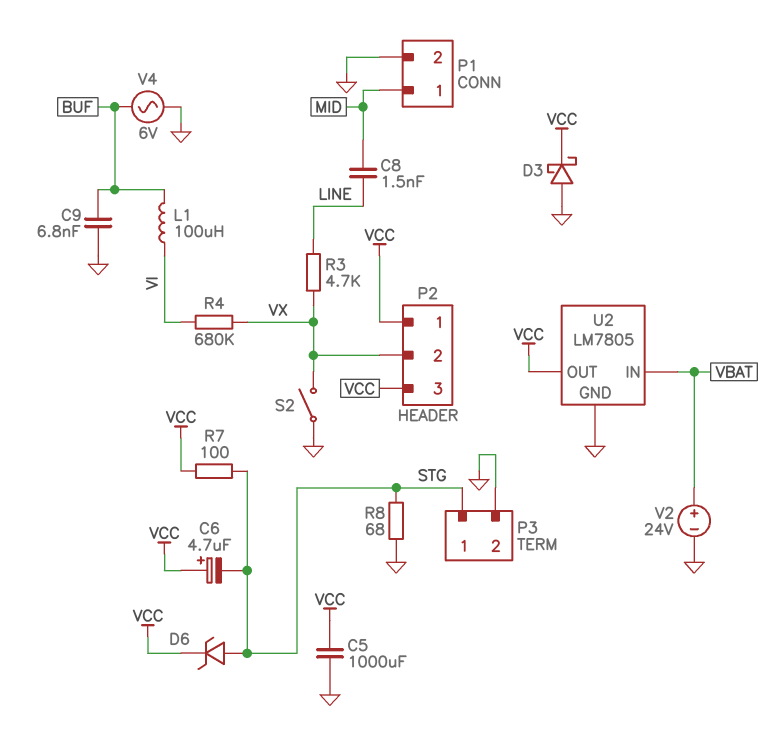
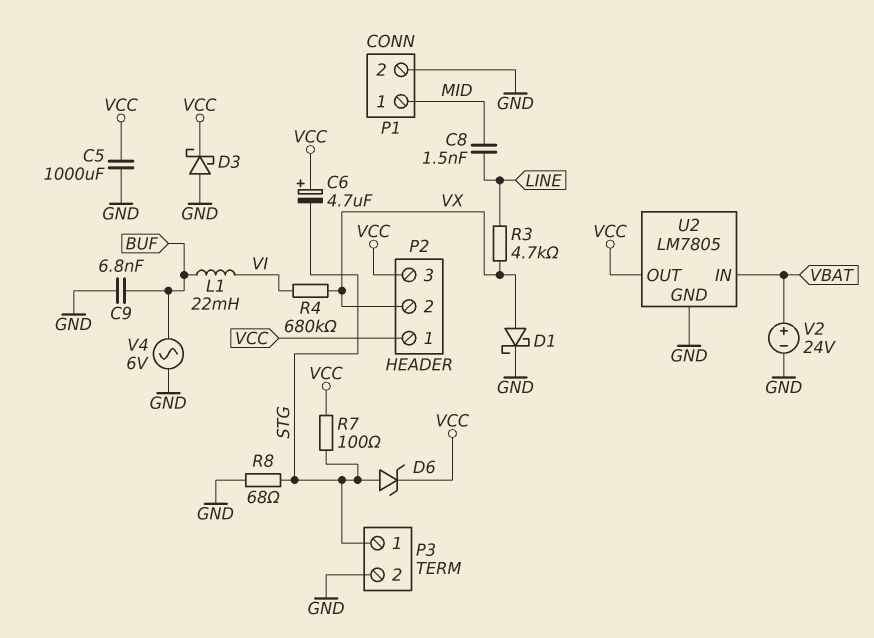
D1: none -> schottky (A VX, K GND)
L1: 100uH (BUF, VI) -> 22mH (BUF, VI)
S2: switch (GND, VX) -> none

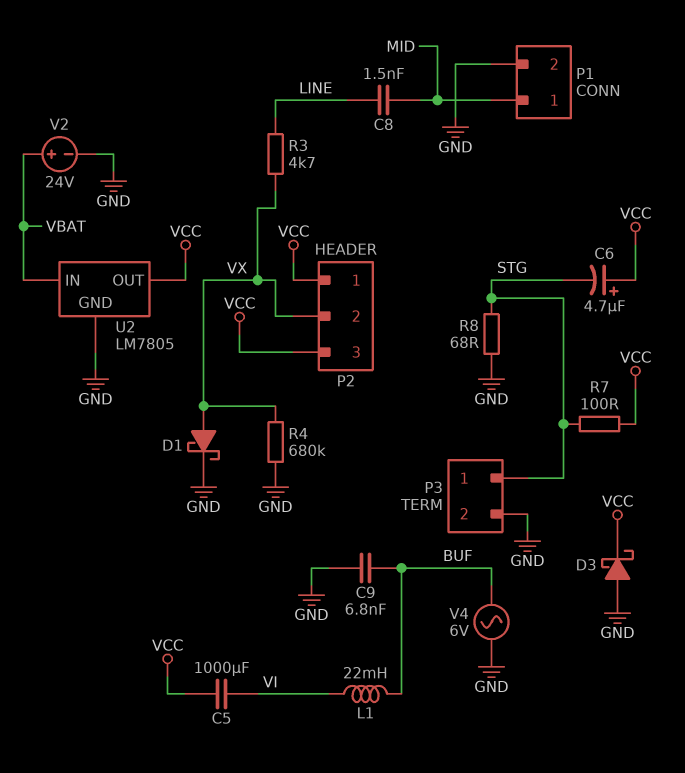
C5: 1000uF (GND, VCC) -> 1000uF (VCC, VI)
D6: zener (A STG, K VCC) -> none
R4: 680k (VI, VX) -> 680k (GND, VX)

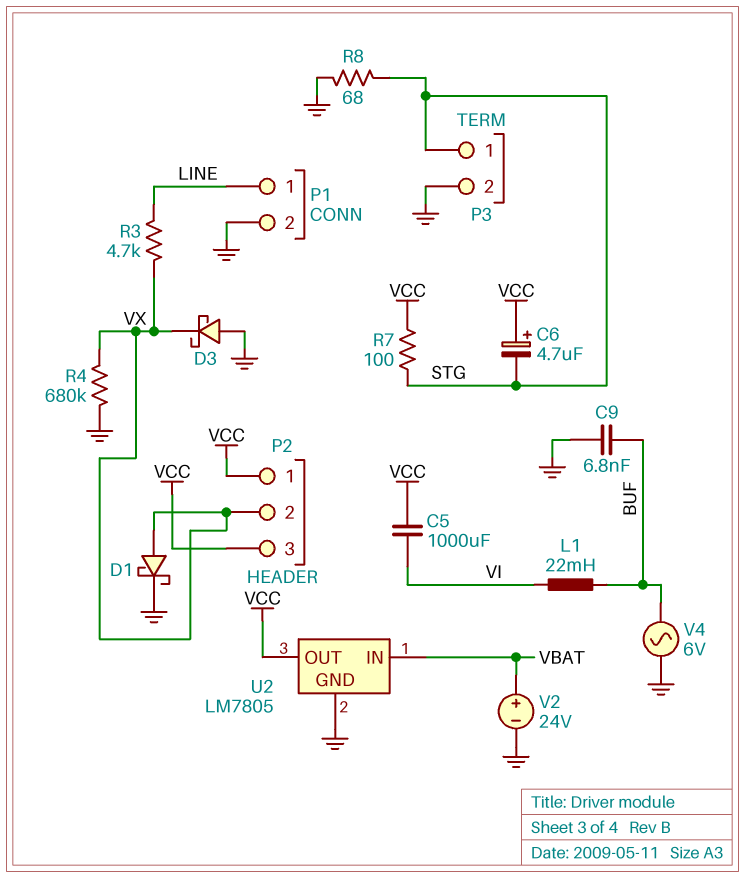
C8: 1.5nF (LINE, MID) -> none
D3: schottky (A GND, K VCC) -> schottky (A GND, K VX)
P1 pin 1: MID -> LINE

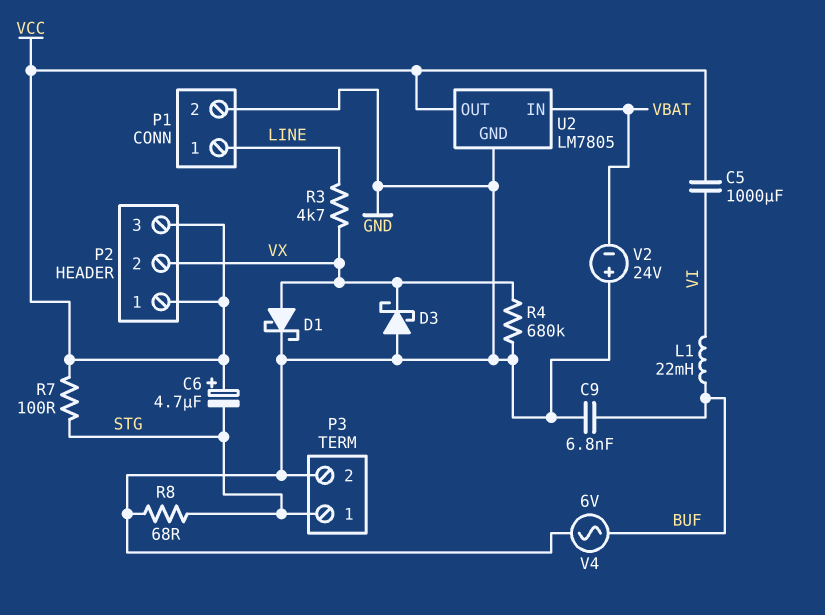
V2: 24V (plus VBAT, minus GND) -> 24V (plus GND, minus VBAT)

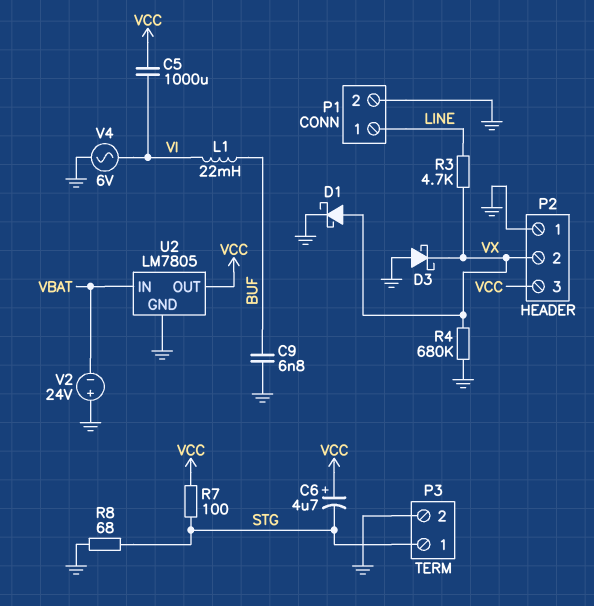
P2 pin 1: VCC -> GND
V4: AC 6V (BUF, GND) -> AC 6V (GND, VI)

